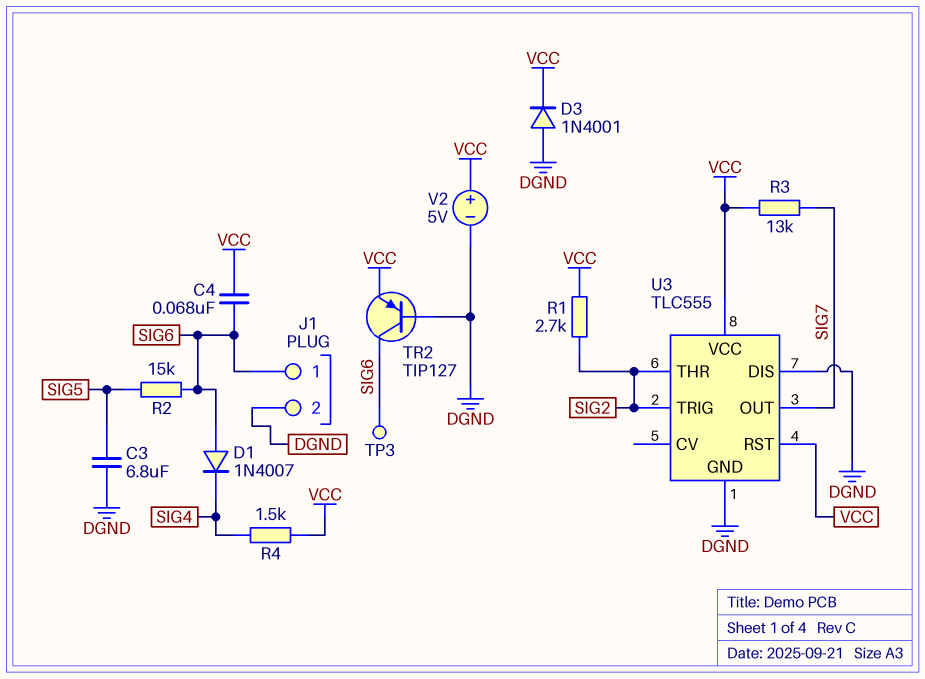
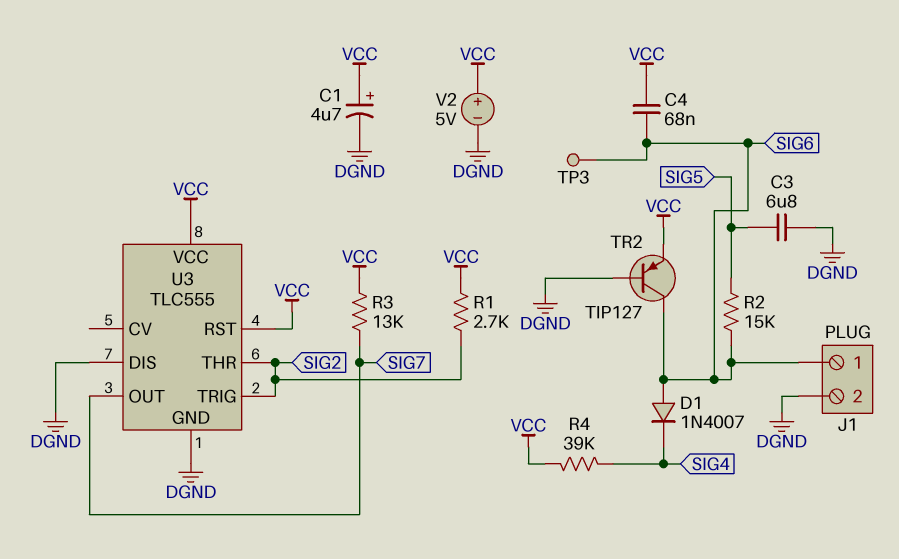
C1: none -> 4.7uF (plus VCC, minus DGND)
D3: diode 1N4001 (A DGND, K VCC) -> none
R4: 1.5k (SIG4, VCC) -> 39k (SIG4, VCC)

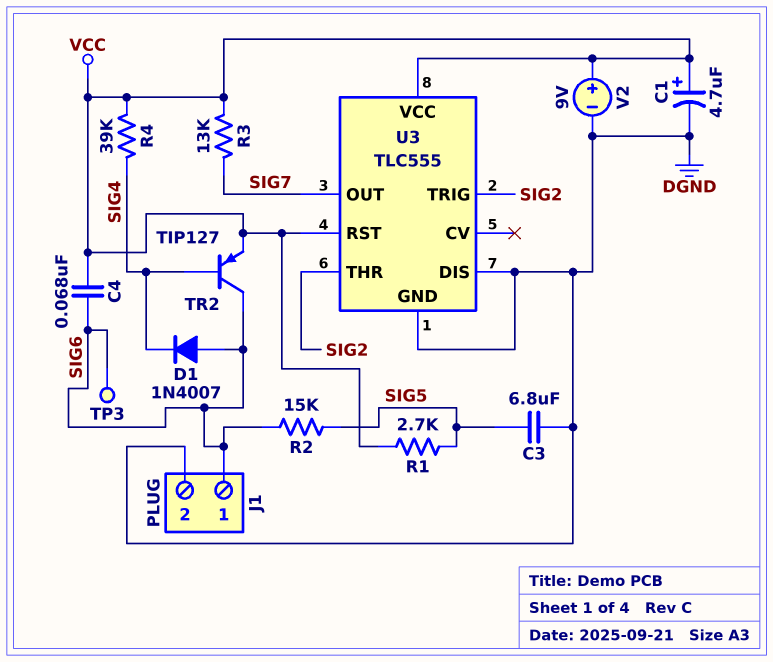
R1: 2.7k (SIG2, VCC) -> 2.7k (SIG5, VCC)
TR2: PNP TIP127 (B DGND, C SIG6, E VCC) -> PNP TIP127 (B SIG4, C SIG6, E VCC)
V2: 5V (plus VCC, minus DGND) -> 9V (plus VCC, minus DGND)

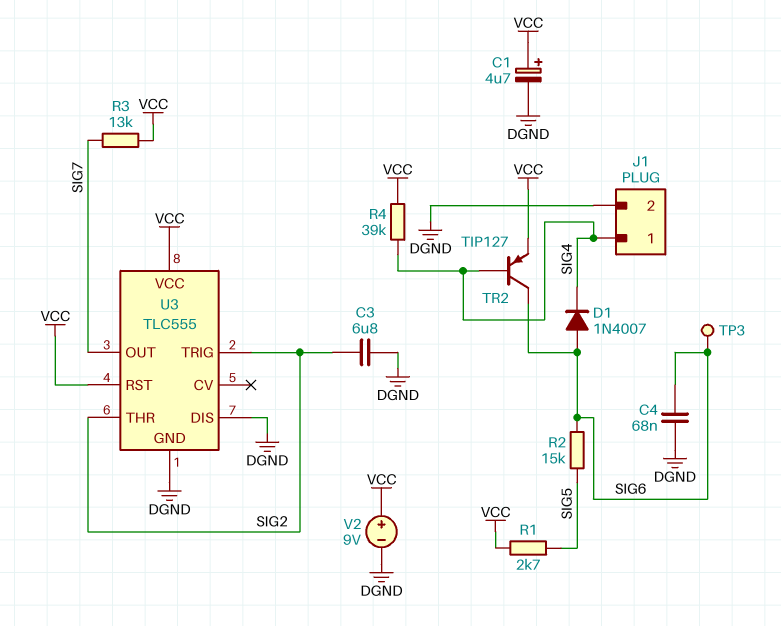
C3: 6.8uF (DGND, SIG5) -> 6.8uF (DGND, SIG2)
C4: 68nF (SIG6, VCC) -> 68nF (DGND, SIG6)
J1 pin 1: SIG6 -> SIG4

